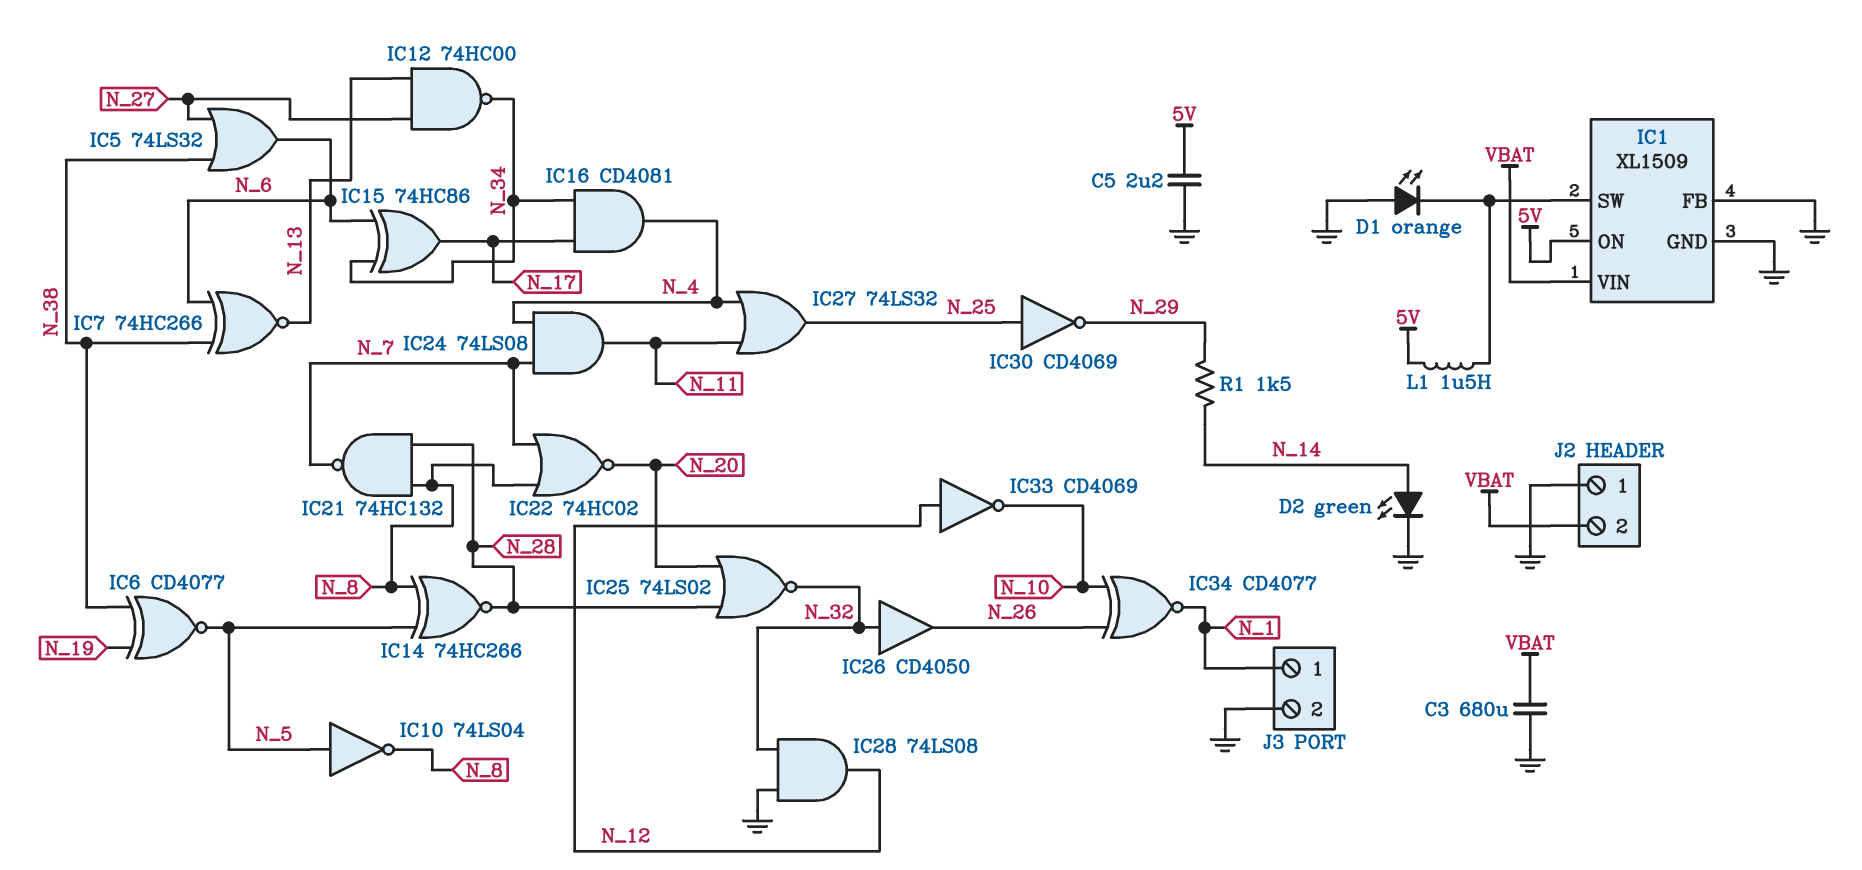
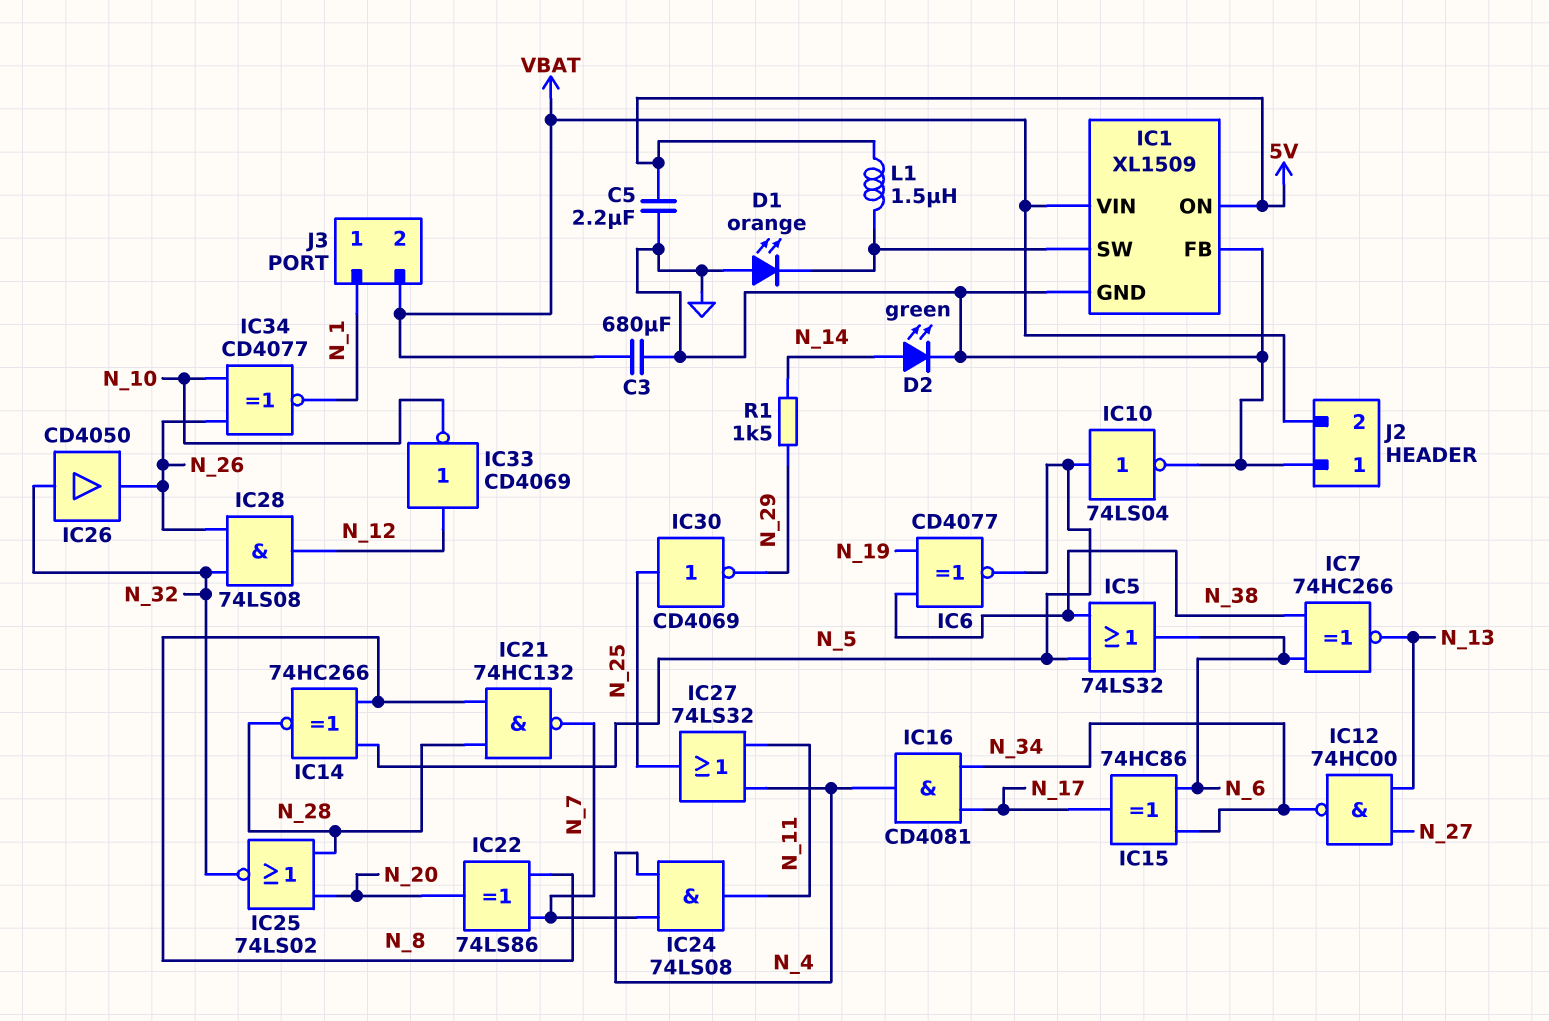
IC5: OR 74LS32 (in N_27, in N_38, out N_6) -> OR 74LS32 (in N_5, in N_38, out N_6)
IC10: NOT 74LS04 (in N_5, out N_8) -> NOT 74LS04 (in N_5, out GND)
IC22: NOR 74HC02 (in N_7, in N_8, out N_20) -> XOR 74LS86 (in N_7, in N_8, out N_20)
IC28: AND 74LS08 (in GND, in N_32, out N_12) -> AND 74LS08 (in N_26, in N_32, out N_12)
J3 pin 2: GND -> VBAT

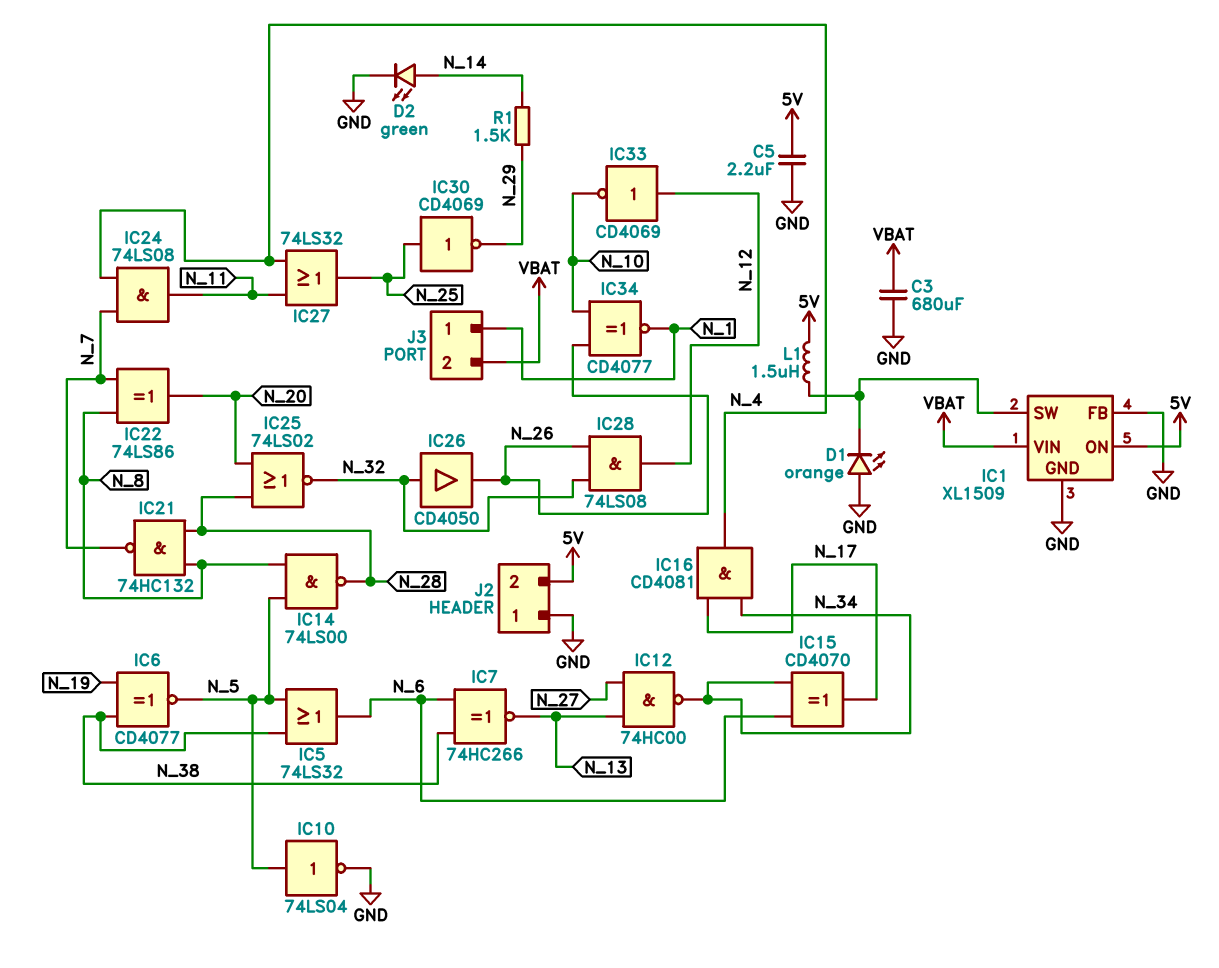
IC14: XNOR 74HC266 (in N_5, in N_8, out N_28) -> NAND 74LS00 (in N_5, in N_8, out N_28)
IC15: XOR 74HC86 (in N_6, in N_34, out N_17) -> XOR CD4070 (in N_6, in N_34, out N_17)
J2 pin 2: VBAT -> 5V

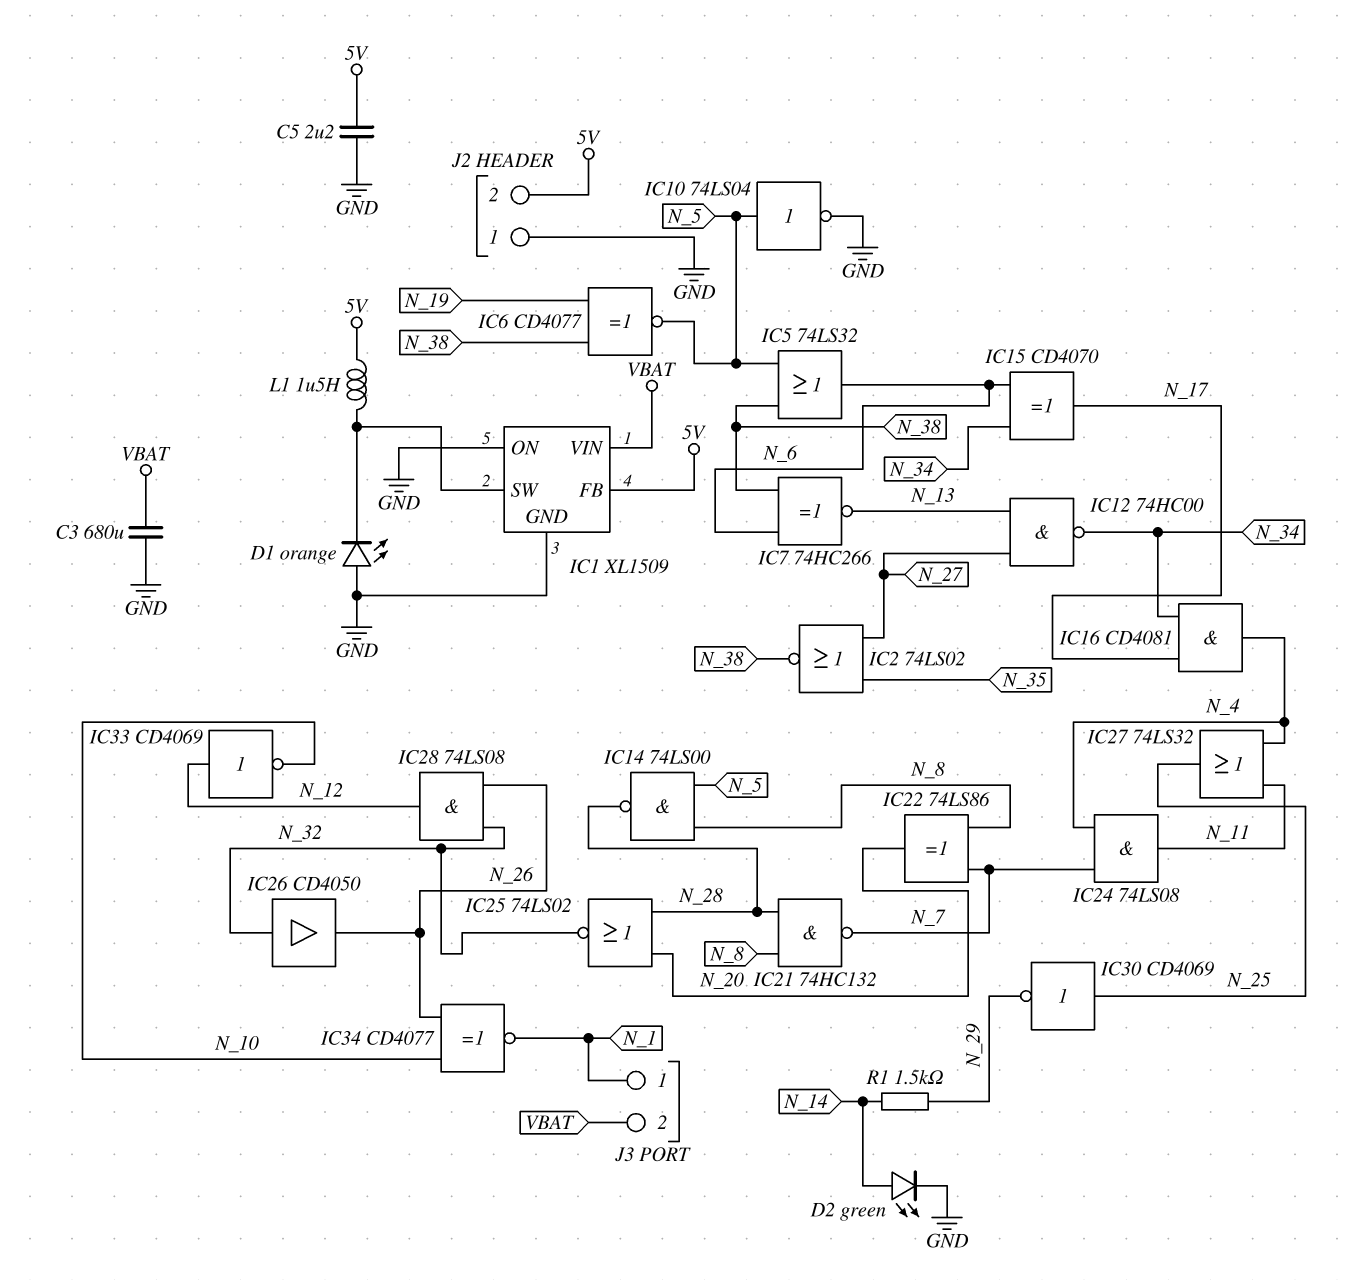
IC1 pin FB: GND -> 5V
IC1 pin ON: 5V -> GND
IC2: none -> NOR 74LS02 (in N_27, in N_35, out N_38)

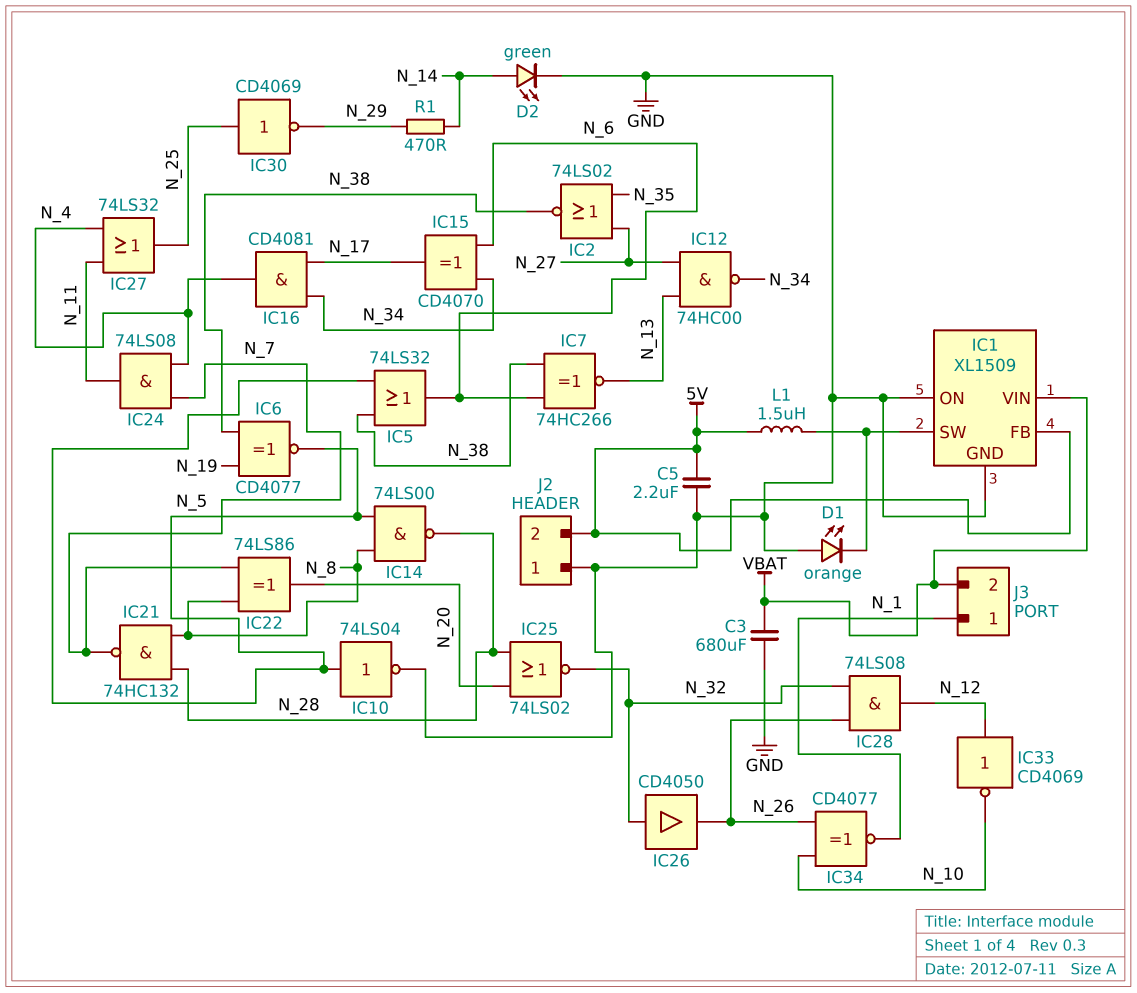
R1: 1.5k (N_14, N_29) -> 470 (N_14, N_29)

